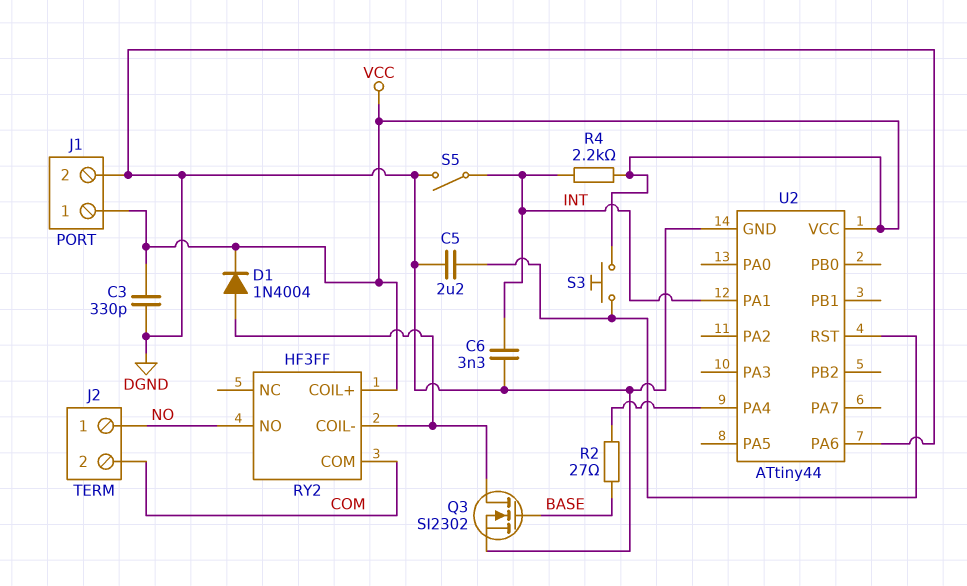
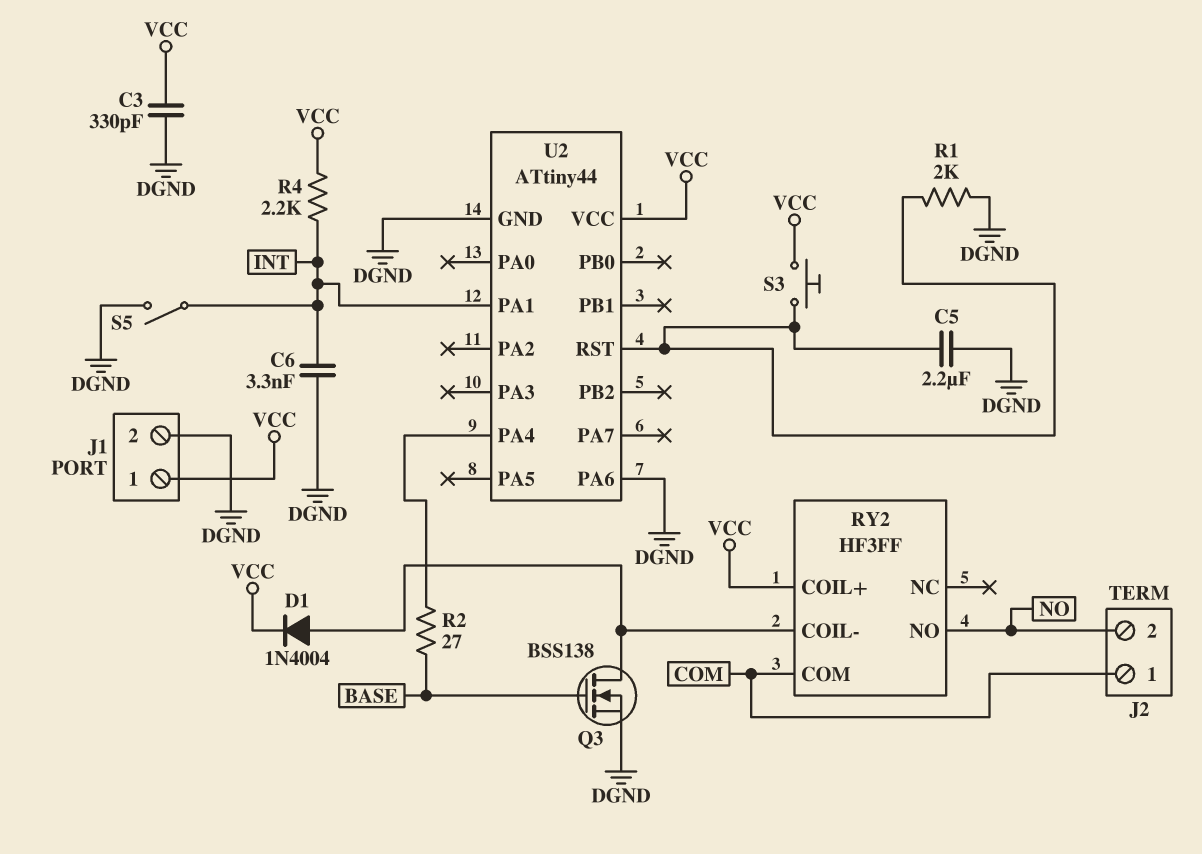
J2 pin 1: NO -> COM
J2 pin 2: COM -> NO
Q3: NMOS SI2302 (G BASE, D RY2/COIL-, S DGND) -> NMOS BSS138 (G BASE, D RY2/COIL-, S DGND)
R1: none -> 2k (DGND, U2/RST)

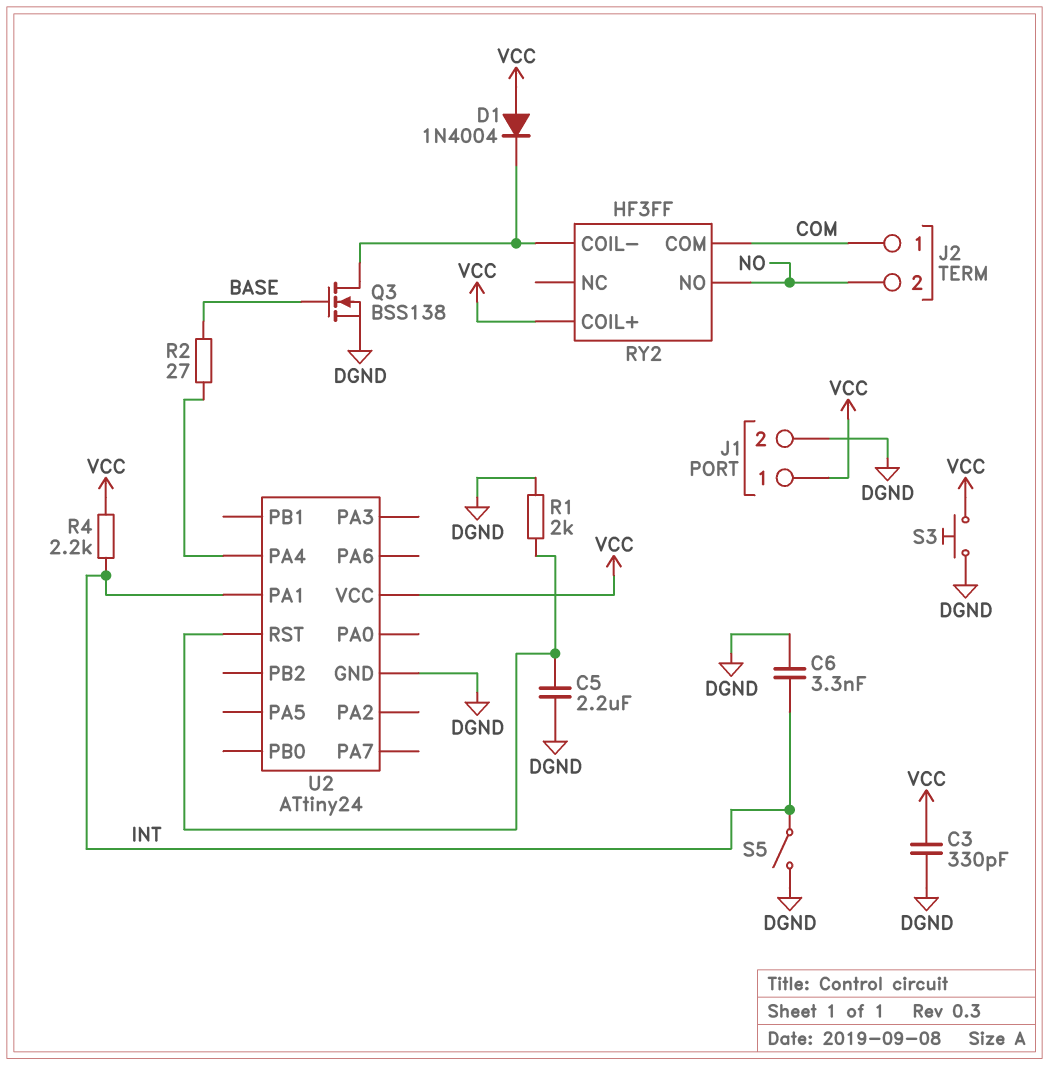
D1: diode 1N4004 (A RY2/COIL-, K VCC) -> diode 1N4004 (A VCC, K RY2/COIL-)
S3: button (U2/RST, VCC) -> button (DGND, VCC)
U2: ATtiny44 -> ATtiny24
U2 pin PA6: DGND -> none

